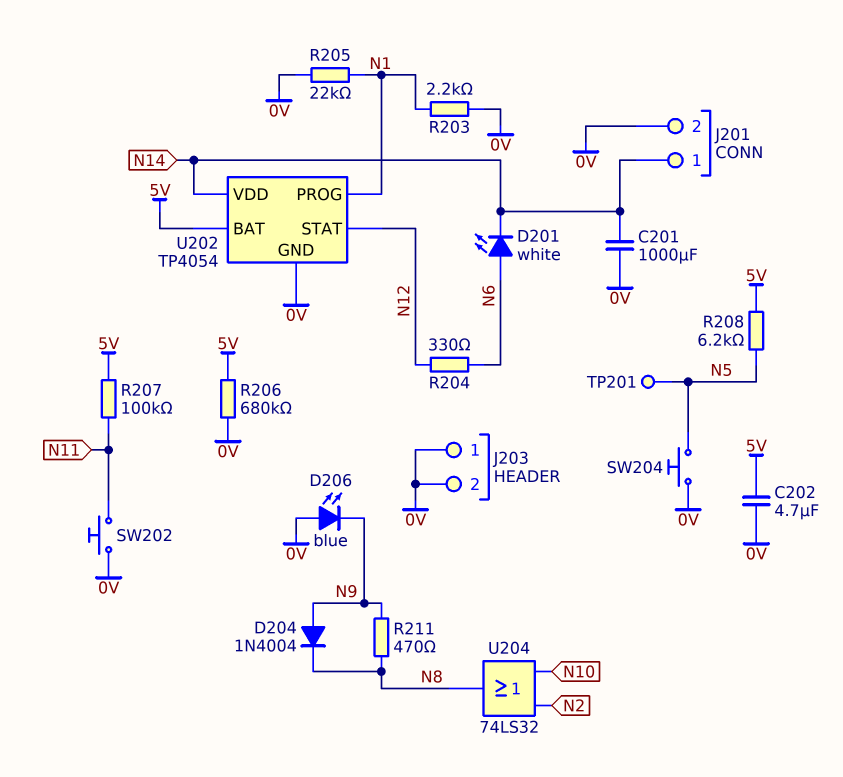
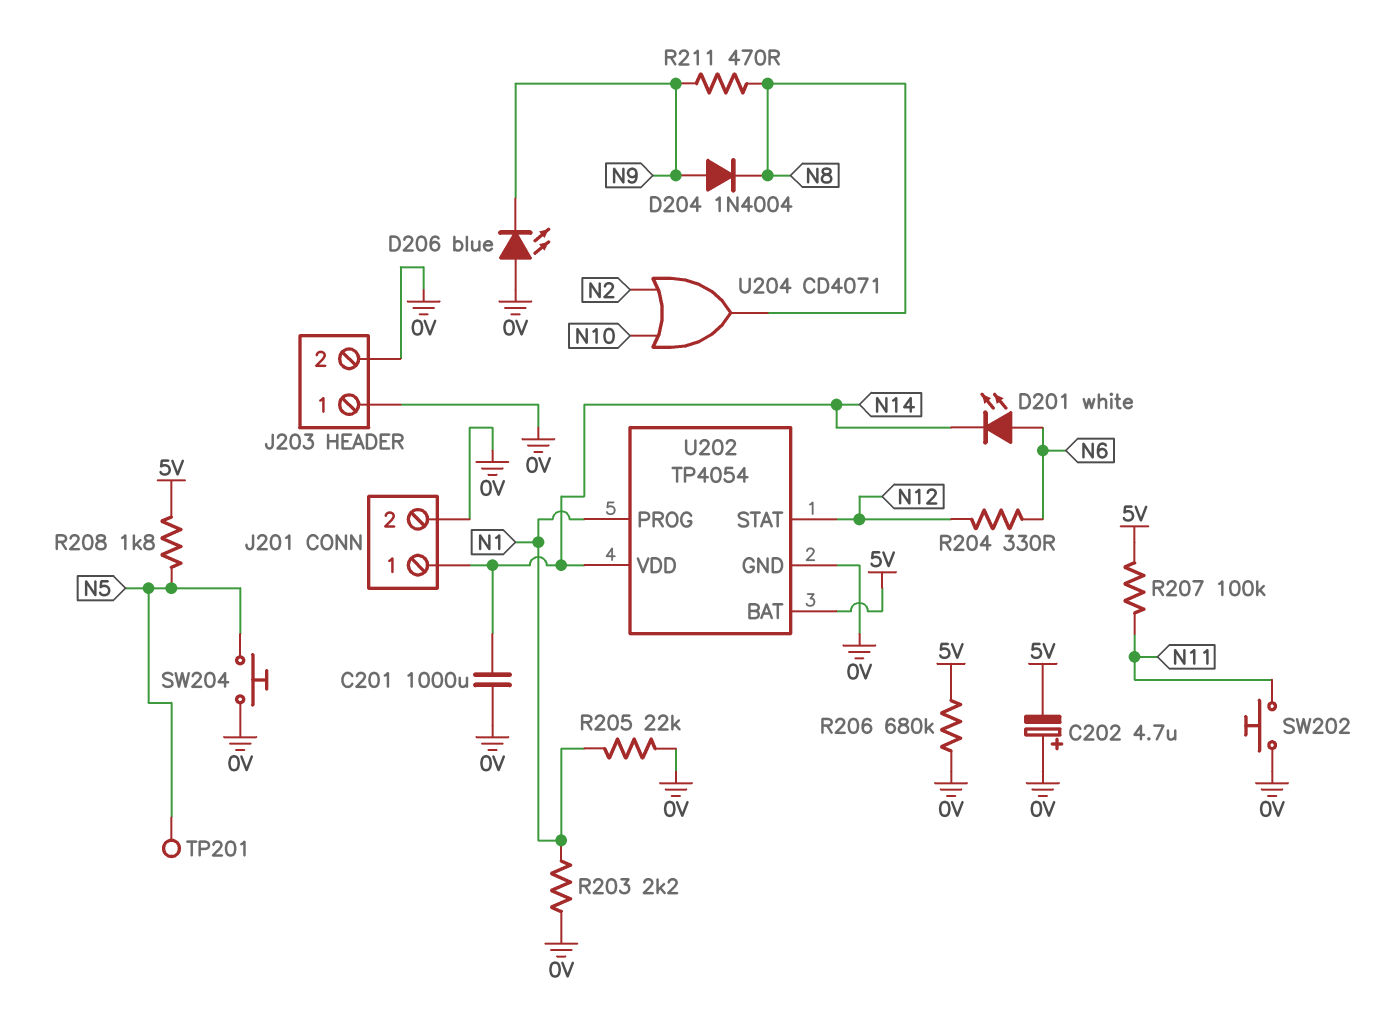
C202: 4.7uF (0V, 5V) -> 4.7uF (plus 0V, minus 5V)
R208: 6.2k (5V, N5) -> 1.8k (5V, N5)
U204: OR 74LS32 (in N2, in N10, out N8) -> OR CD4071 (in N2, in N10, out N8)

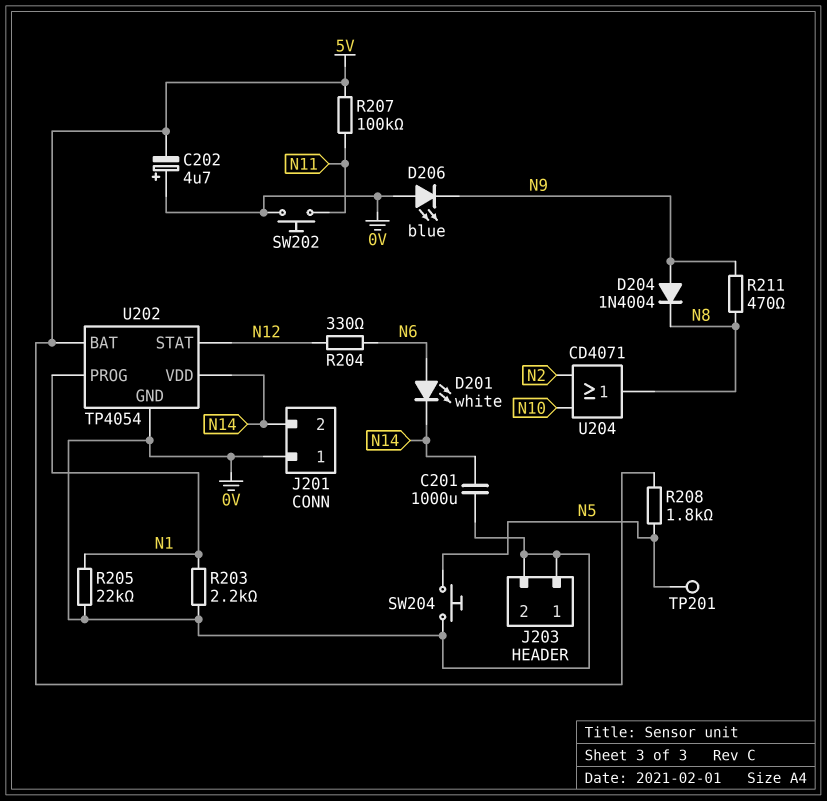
J201 pin 1: N14 -> 0V
J201 pin 2: 0V -> N14
R206: 680k (0V, 5V) -> none

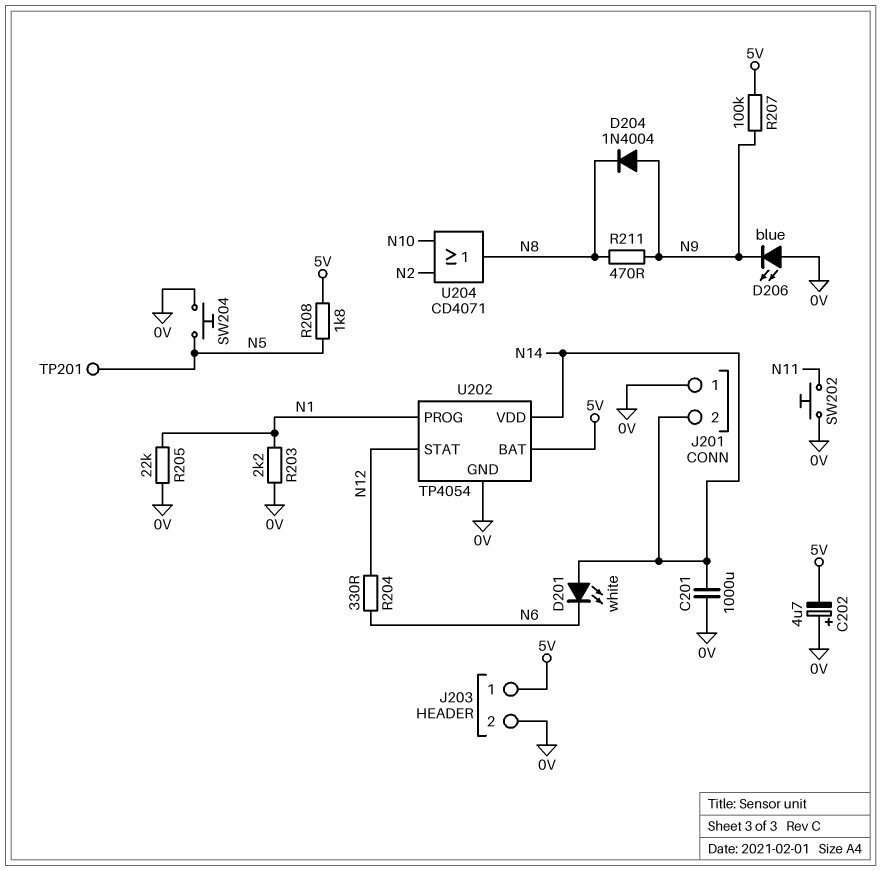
D201: LED white (A N6, K N14) -> LED white (A N14, K N6)
J203 pin 1: 0V -> 5V
R207: 100k (5V, N11) -> 100k (5V, N9)

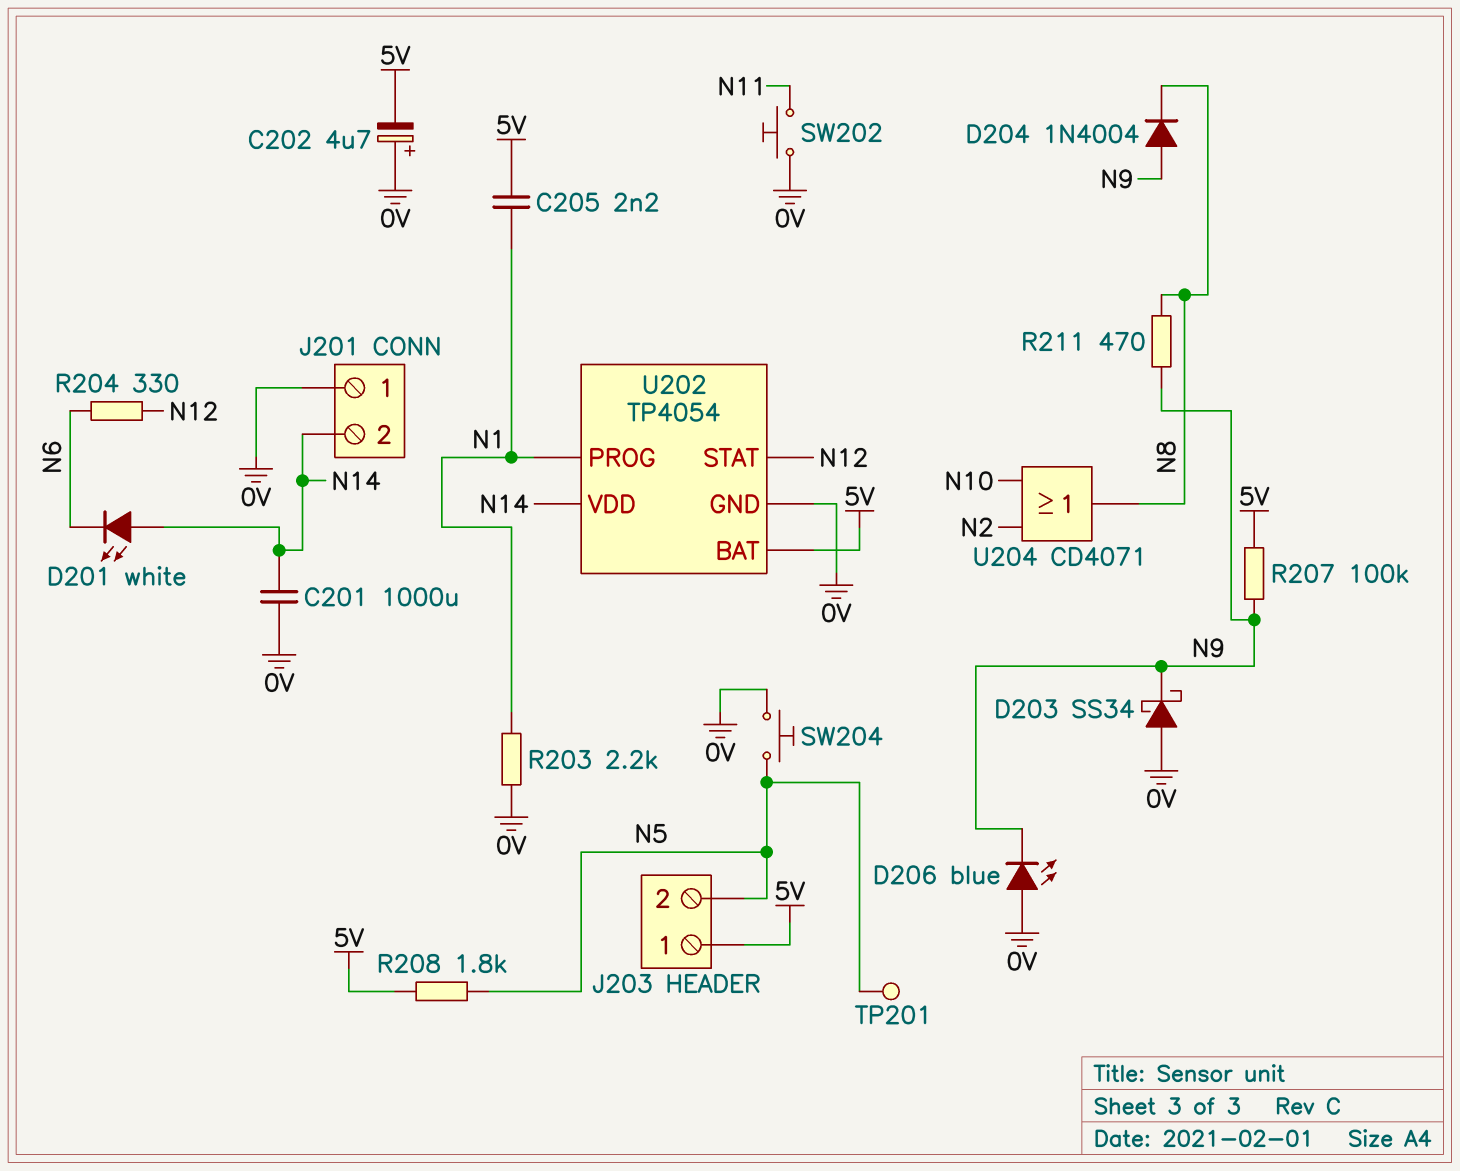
C205: none -> 2.2nF (5V, N1)
D203: none -> schottky SS34 (A 0V, K N9)
J203 pin 2: 0V -> N5
R205: 22k (0V, N1) -> none

